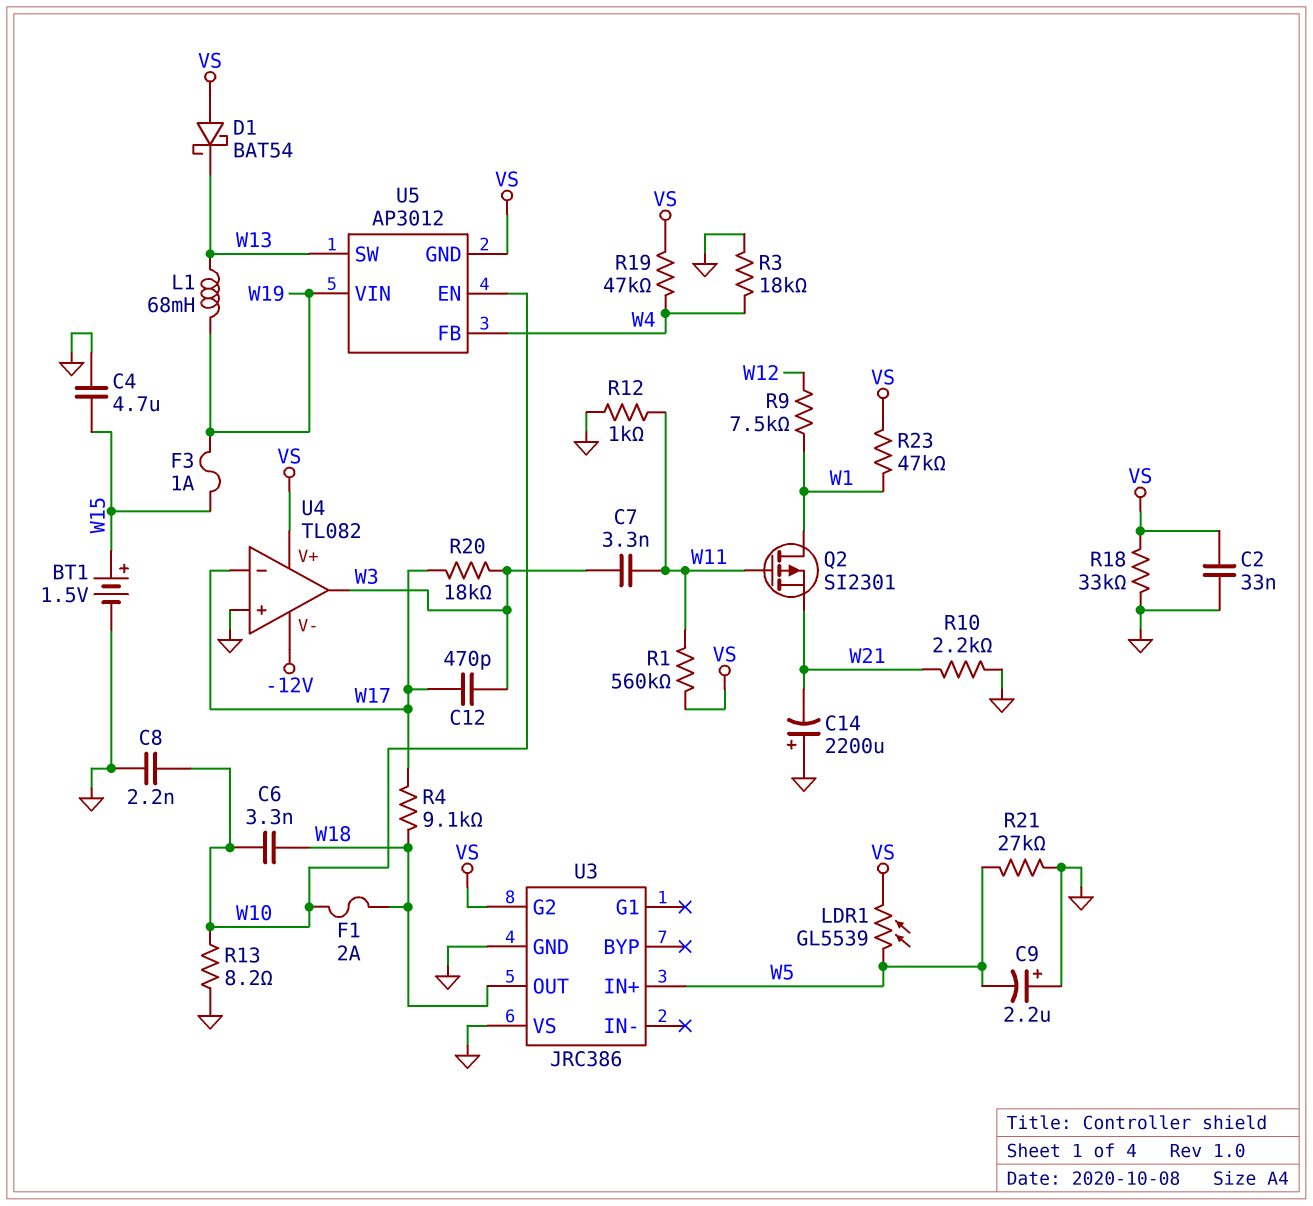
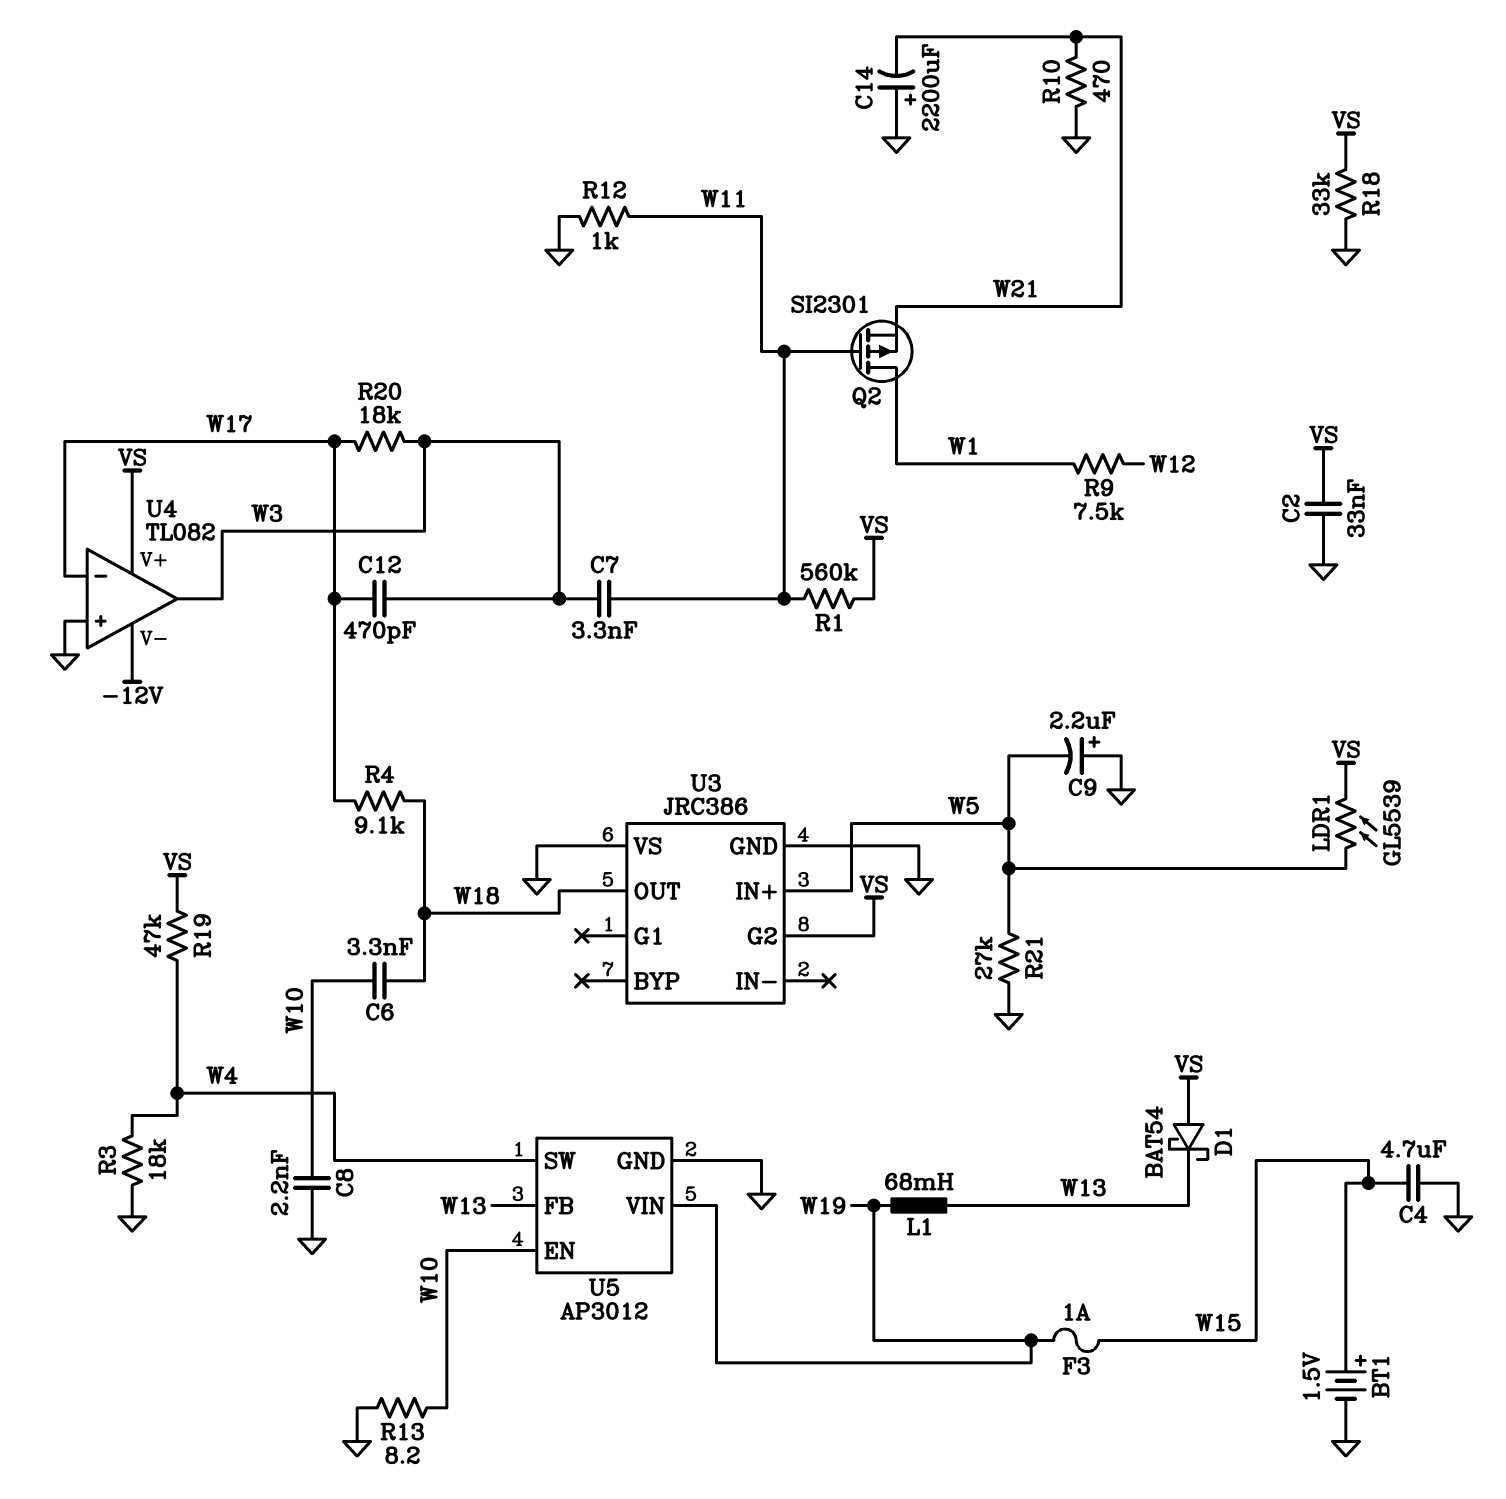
F1: 2A (W10, W18) -> none
R10: 2.2k (GND, W21) -> 470 (GND, W21)
R23: 47k (VS, W1) -> none
U5 pin FB: W4 -> W13
U5 pin GND: VS -> GND
U5 pin SW: W13 -> W4

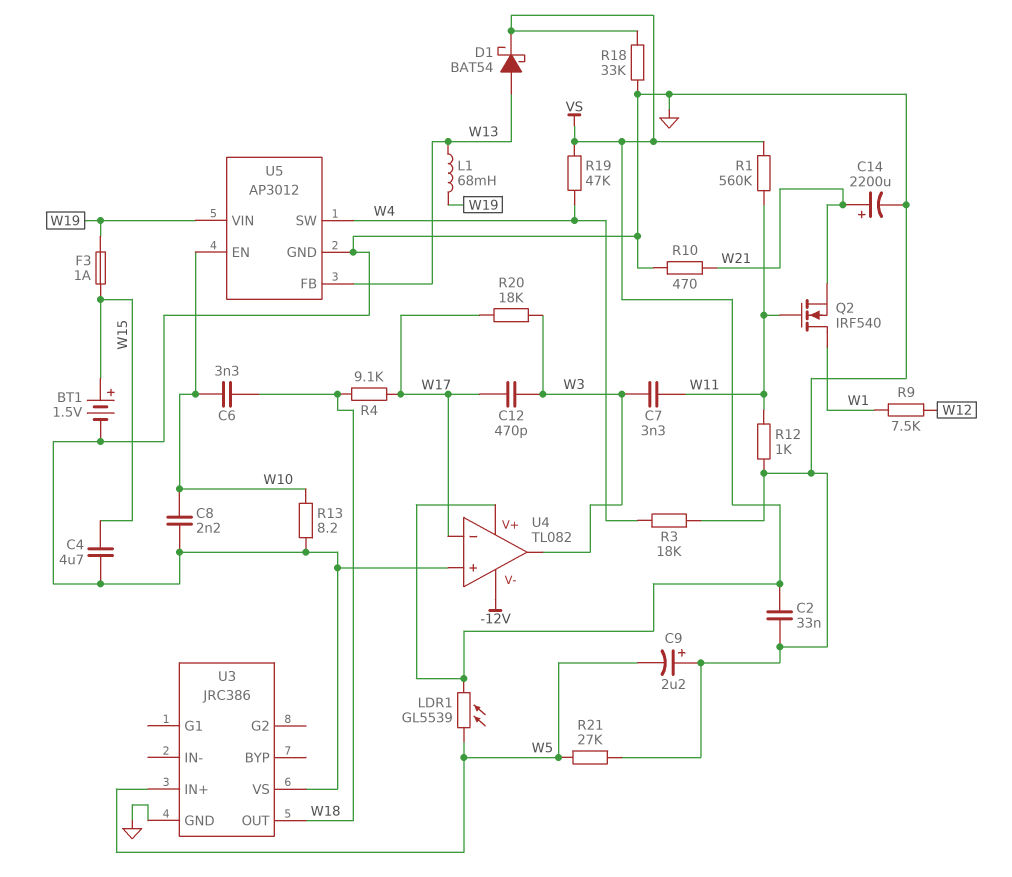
C14: 2200uF (plus GND, minus W21) -> 2200uF (plus W21, minus GND)
D1: schottky BAT54 (A VS, K W13) -> schottky BAT54 (A W13, K VS)
Q2: PMOS SI2301 (G W11, D W1, S W21) -> NMOS IRF540 (G W11, D W1, S W21)
U3 pin G2: VS -> none

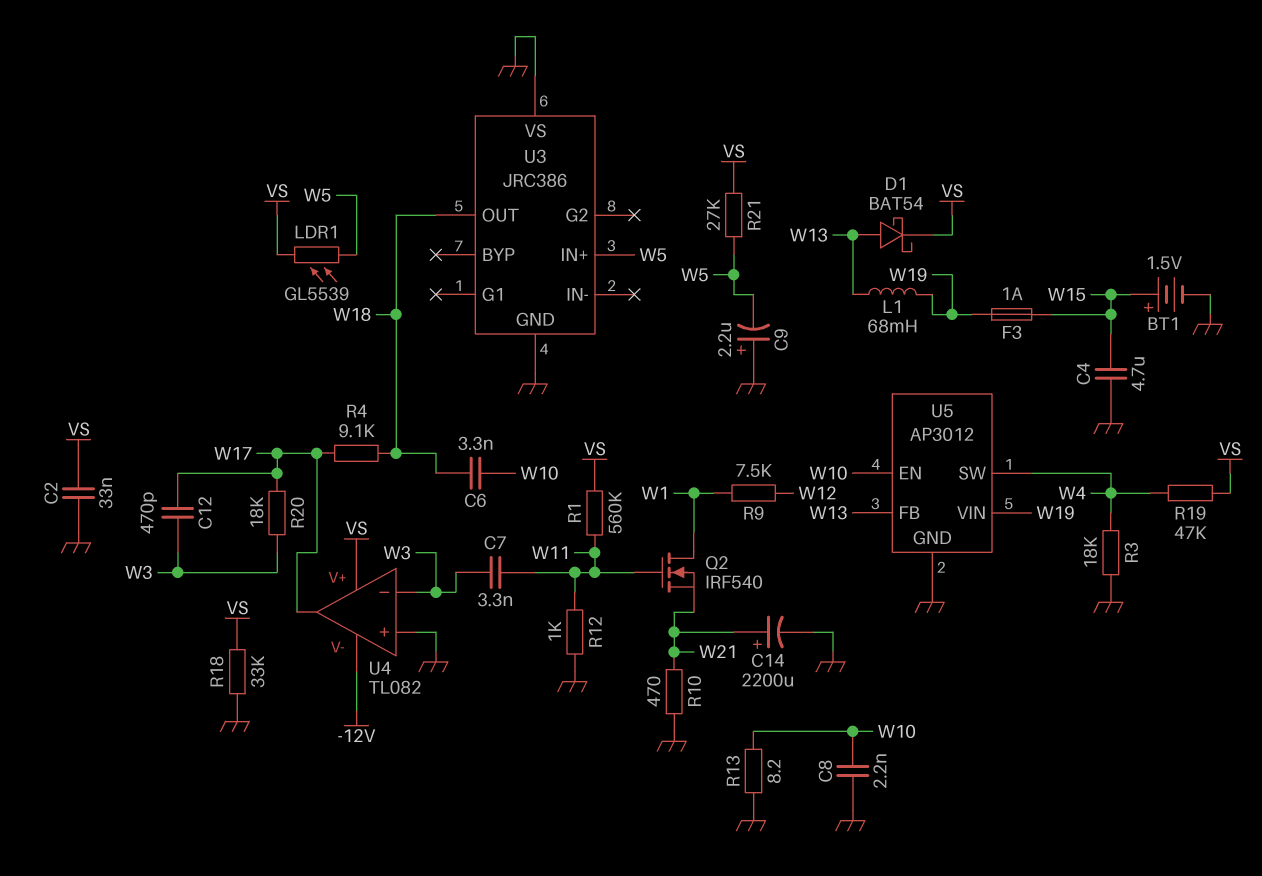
R21: 27k (GND, W5) -> 27k (VS, W5)
U4 pin in-: W17 -> W3
U4 pin out: W3 -> W17

